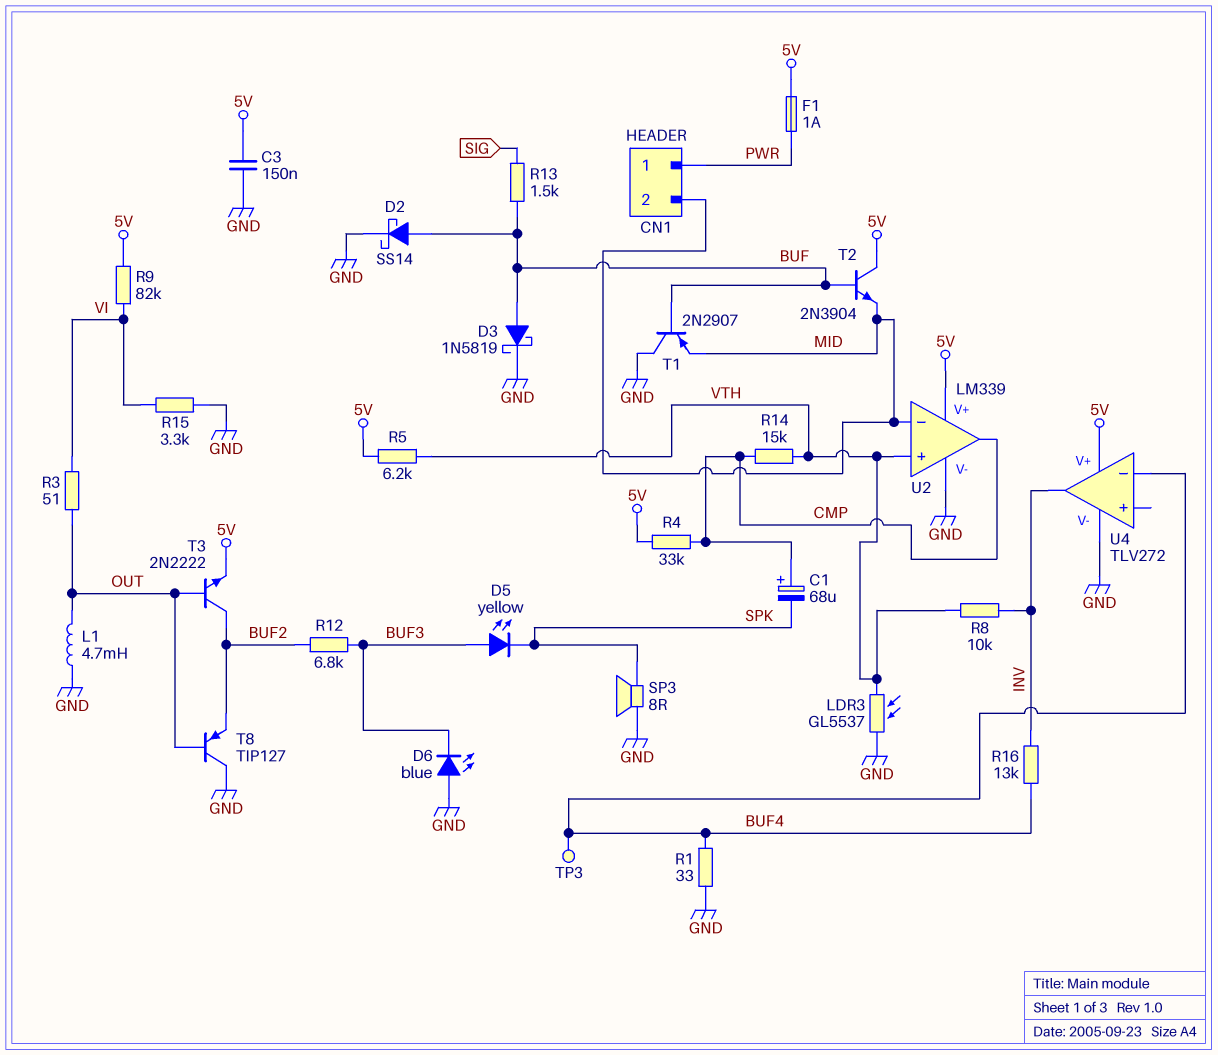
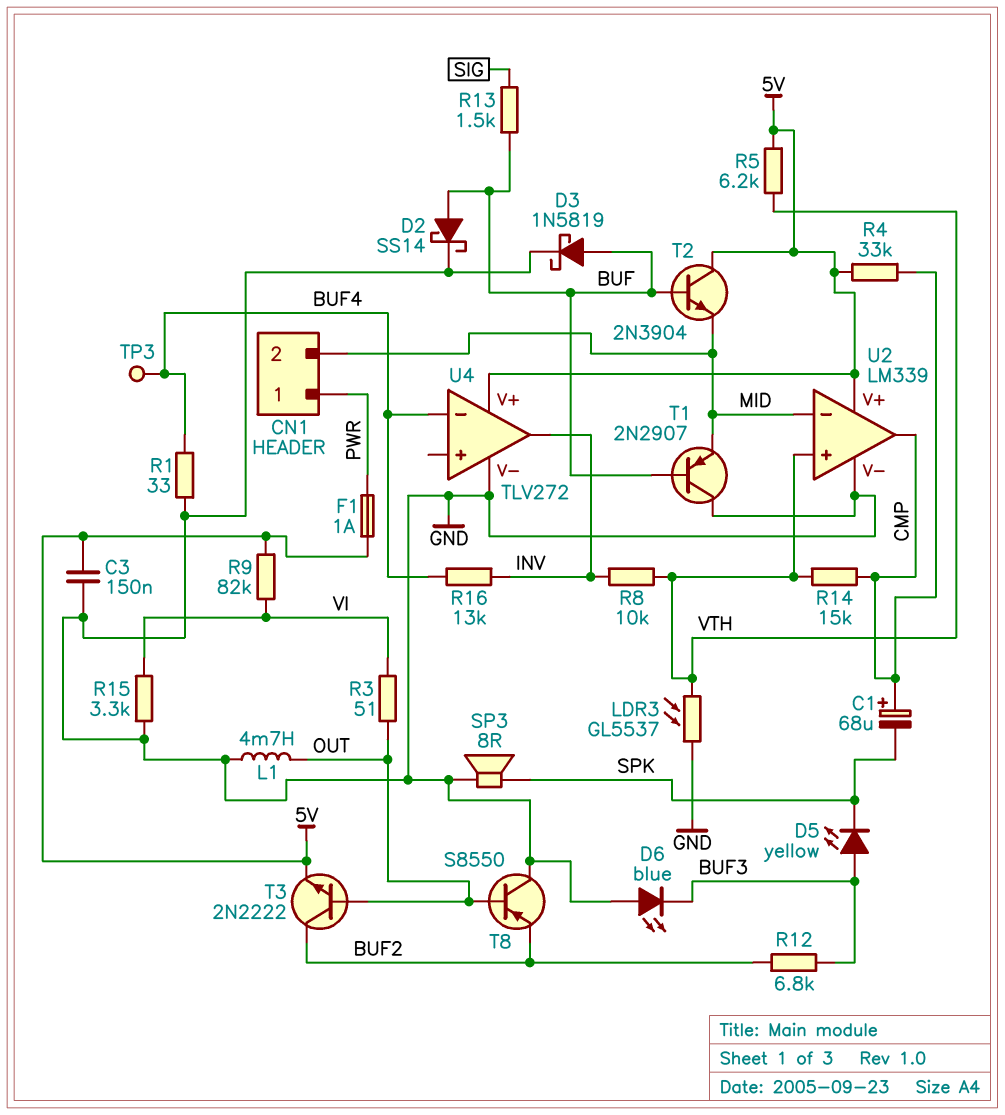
T8: PNP TIP127 (B OUT, C GND, E BUF2) -> PNP S8550 (B OUT, C GND, E BUF2)

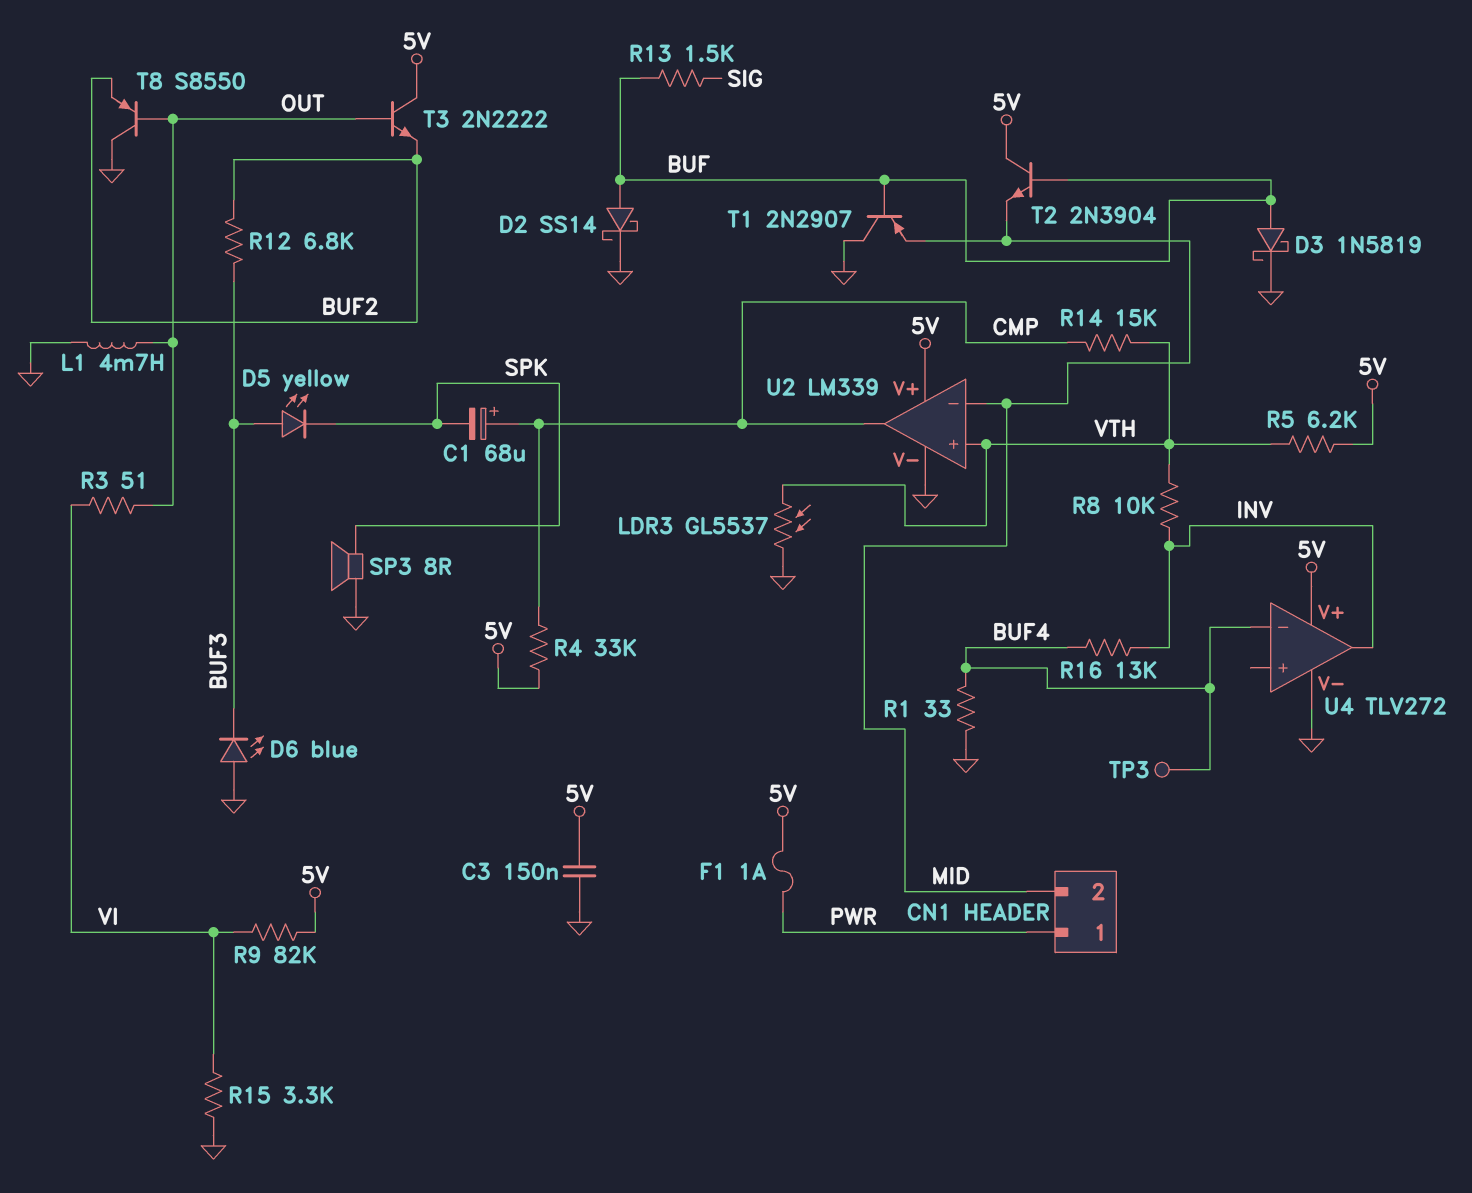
T3: NPN 2N2222 (B OUT, C BUF2, E 5V) -> NPN 2N2222 (B OUT, C 5V, E BUF2)

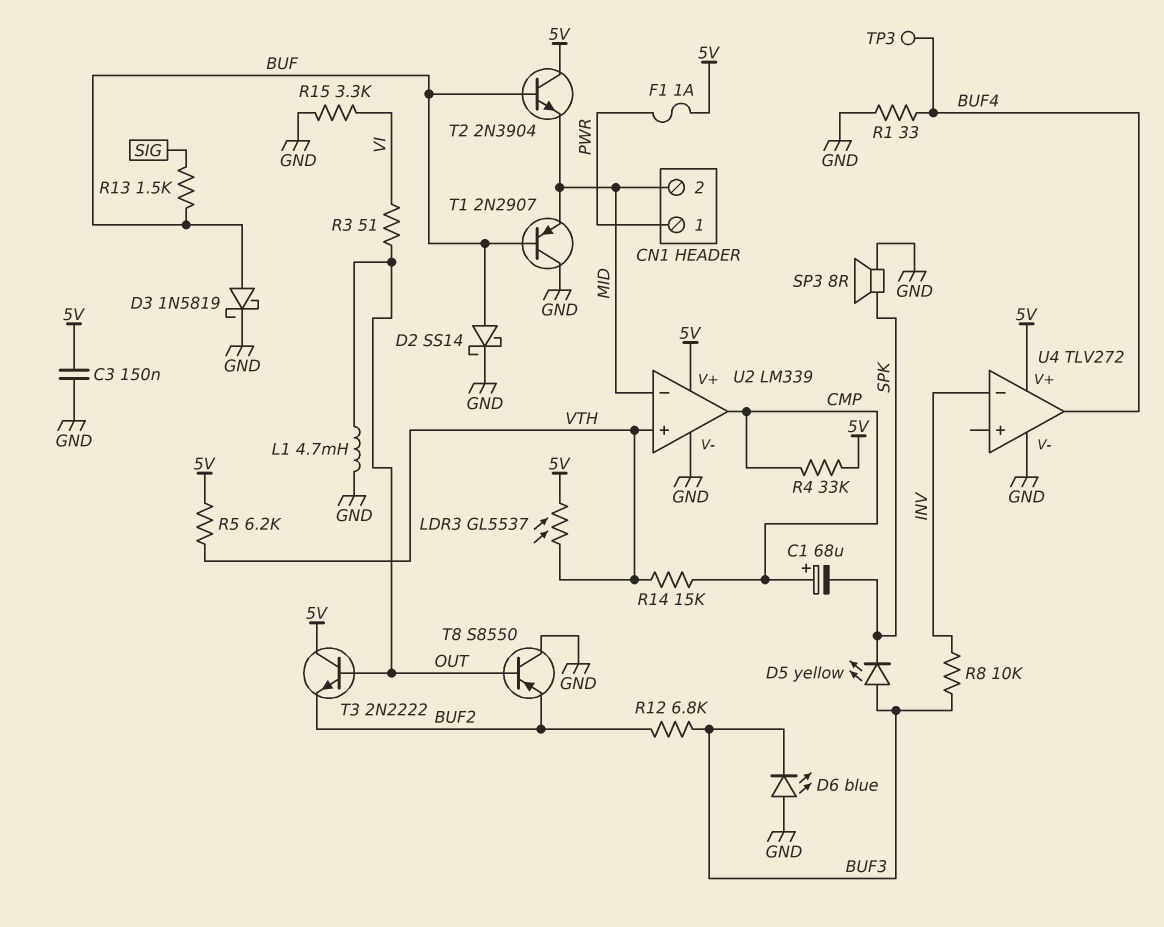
LDR3: GL5537 (GND, VTH) -> GL5537 (5V, VTH)
R8: 10k (INV, VTH) -> 10k (BUF3, INV)
R9: 82k (5V, VI) -> none
R16: 13k (BUF4, INV) -> none
U4 pin in-: BUF4 -> INV
U4 pin out: INV -> BUF4

